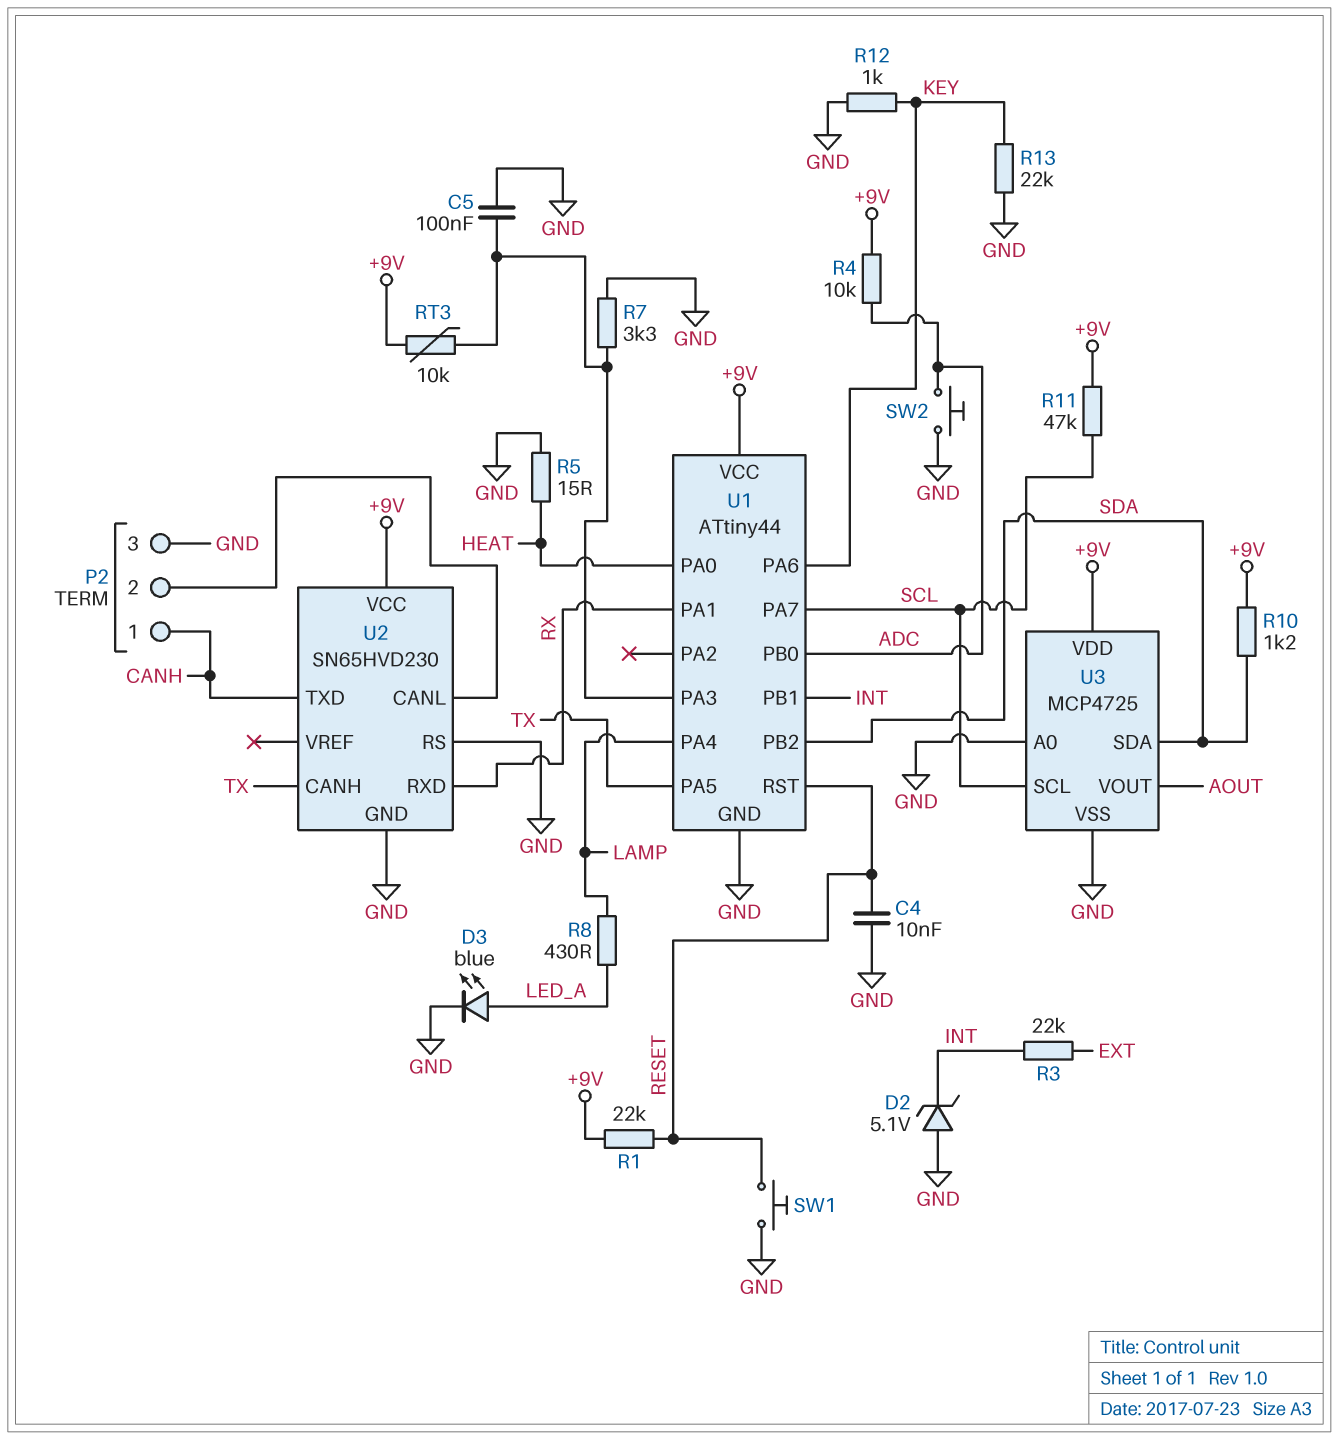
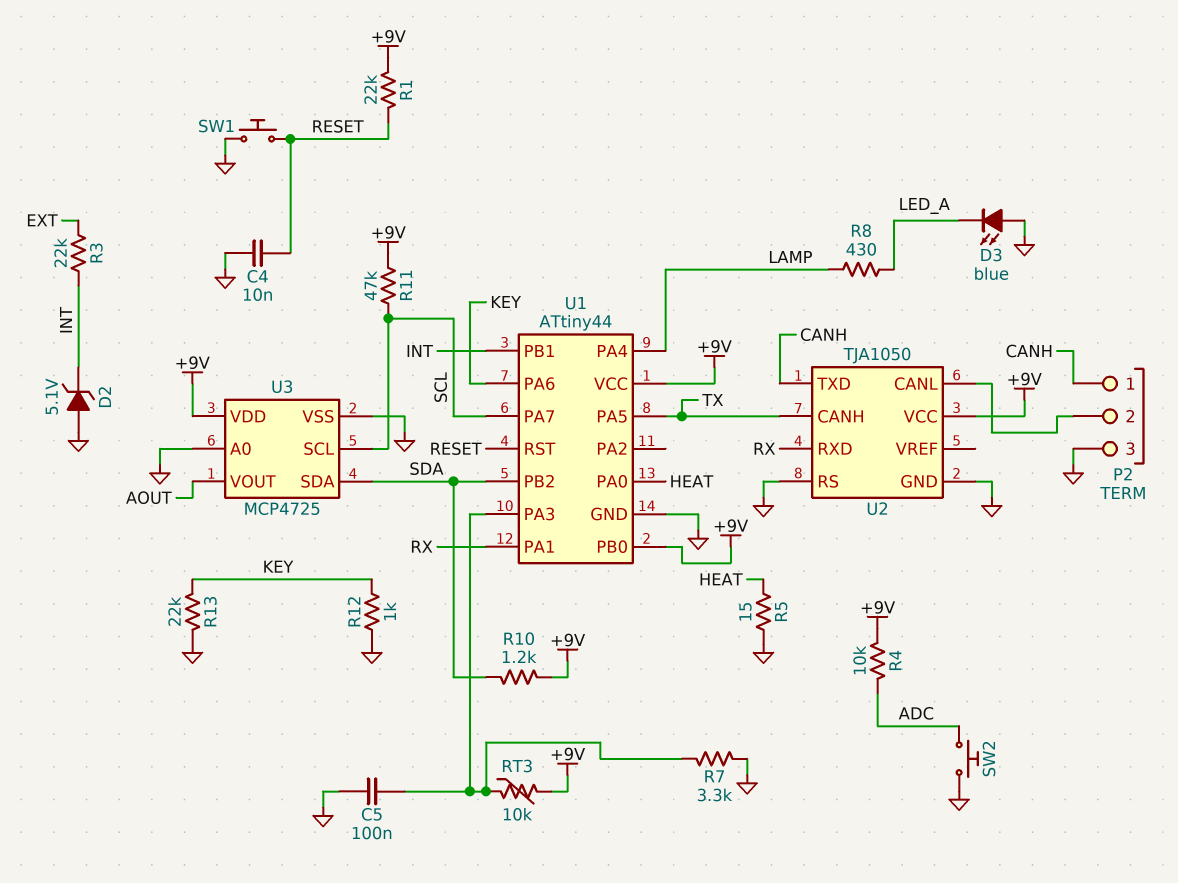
D3: LED blue (A LED_A, K GND) -> LED blue (A GND, K LED_A)
U1 pin PB0: ADC -> +9V
U2: SN65HVD230 -> TJA1050

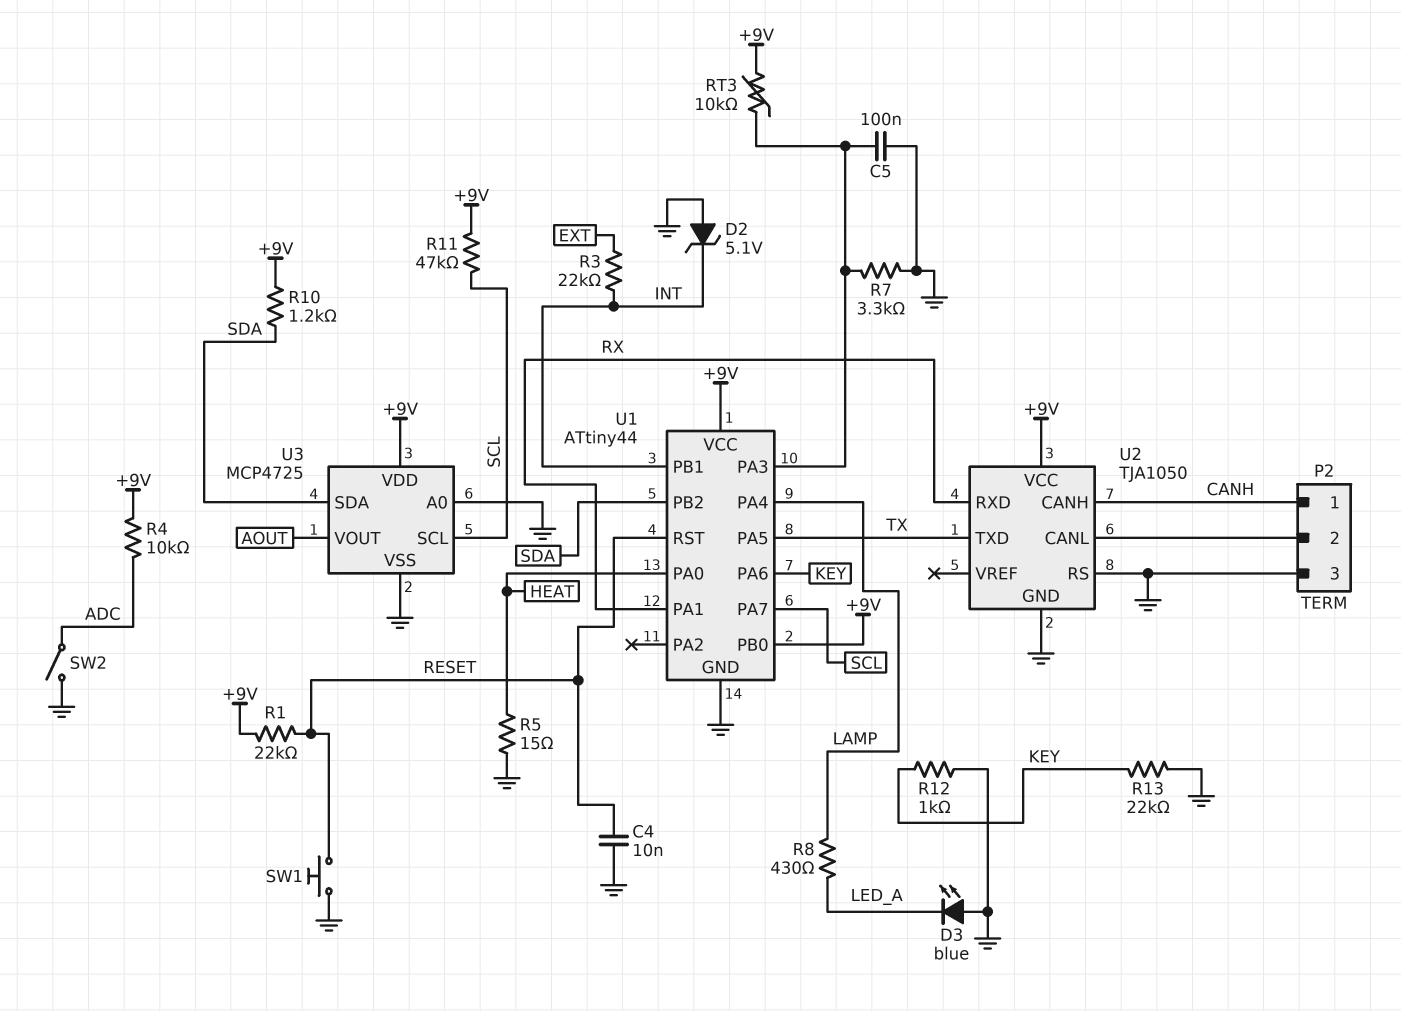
SW2: button (ADC, GND) -> switch (ADC, GND)
U2 pin CANH: TX -> CANH
U2 pin TXD: CANH -> TX

